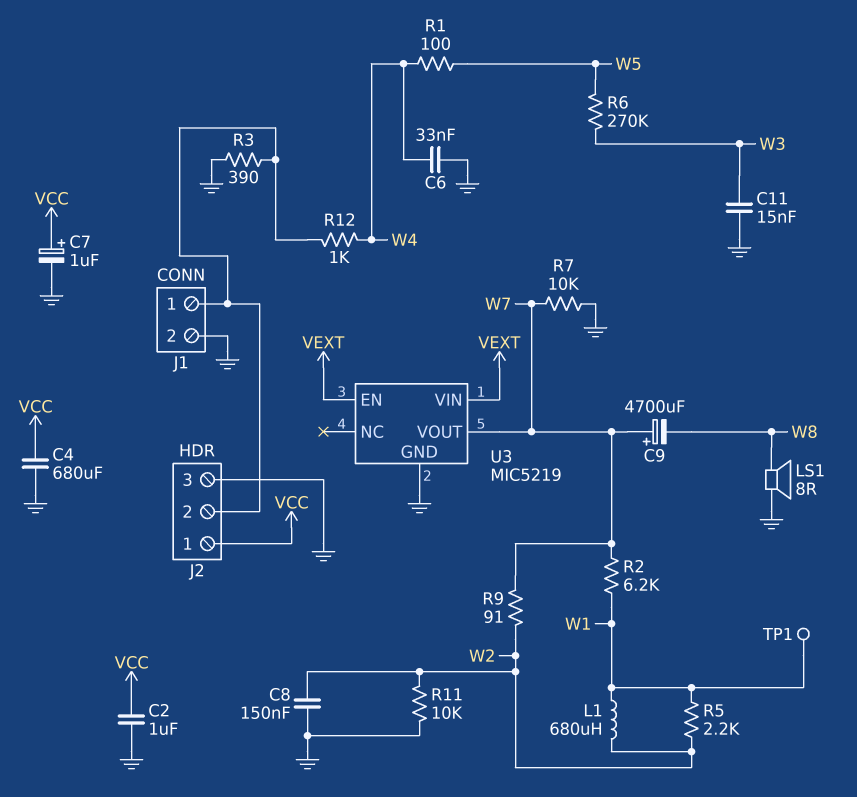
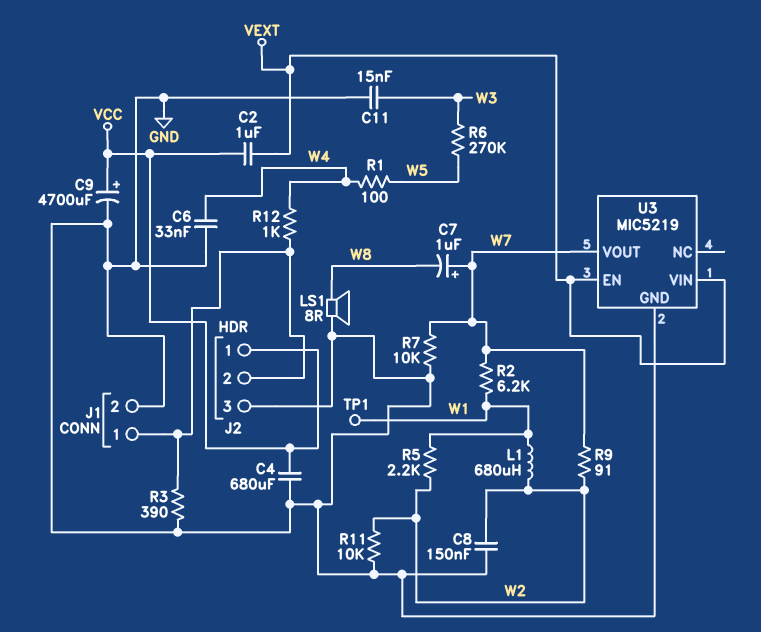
C2: 1uF (GND, VCC) -> 1uF (VCC, VEXT)
C7: 1uF (plus VCC, minus GND) -> 1uF (plus W7, minus W8)
C9: 4700uF (plus W7, minus W8) -> 4700uF (plus VCC, minus GND)

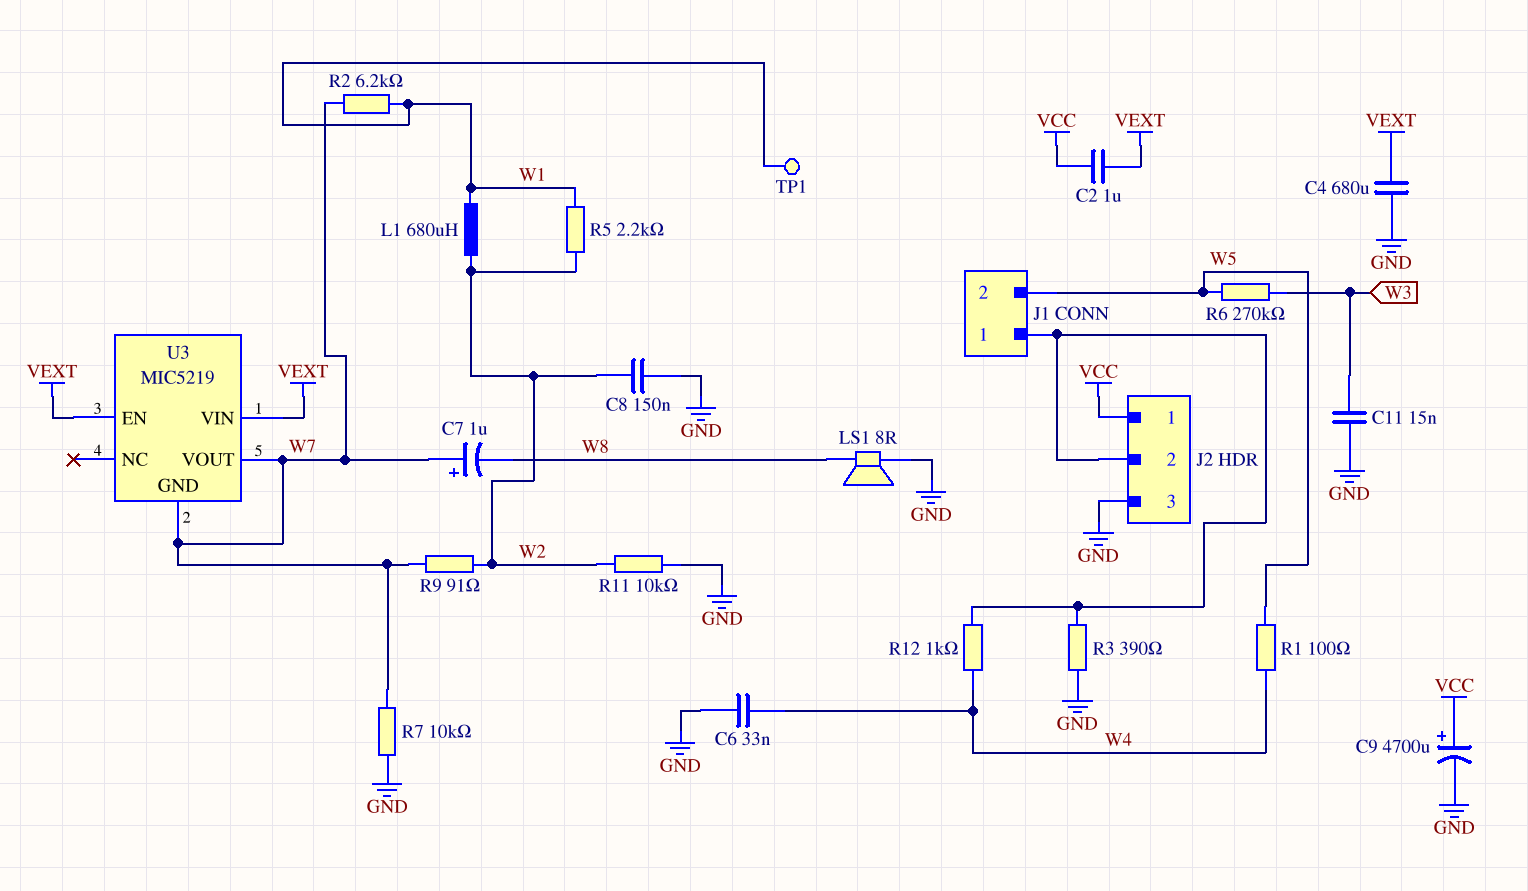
C4: 680uF (GND, VCC) -> 680uF (GND, VEXT)
J1 pin 2: GND -> W5
U3 pin GND: GND -> W7

